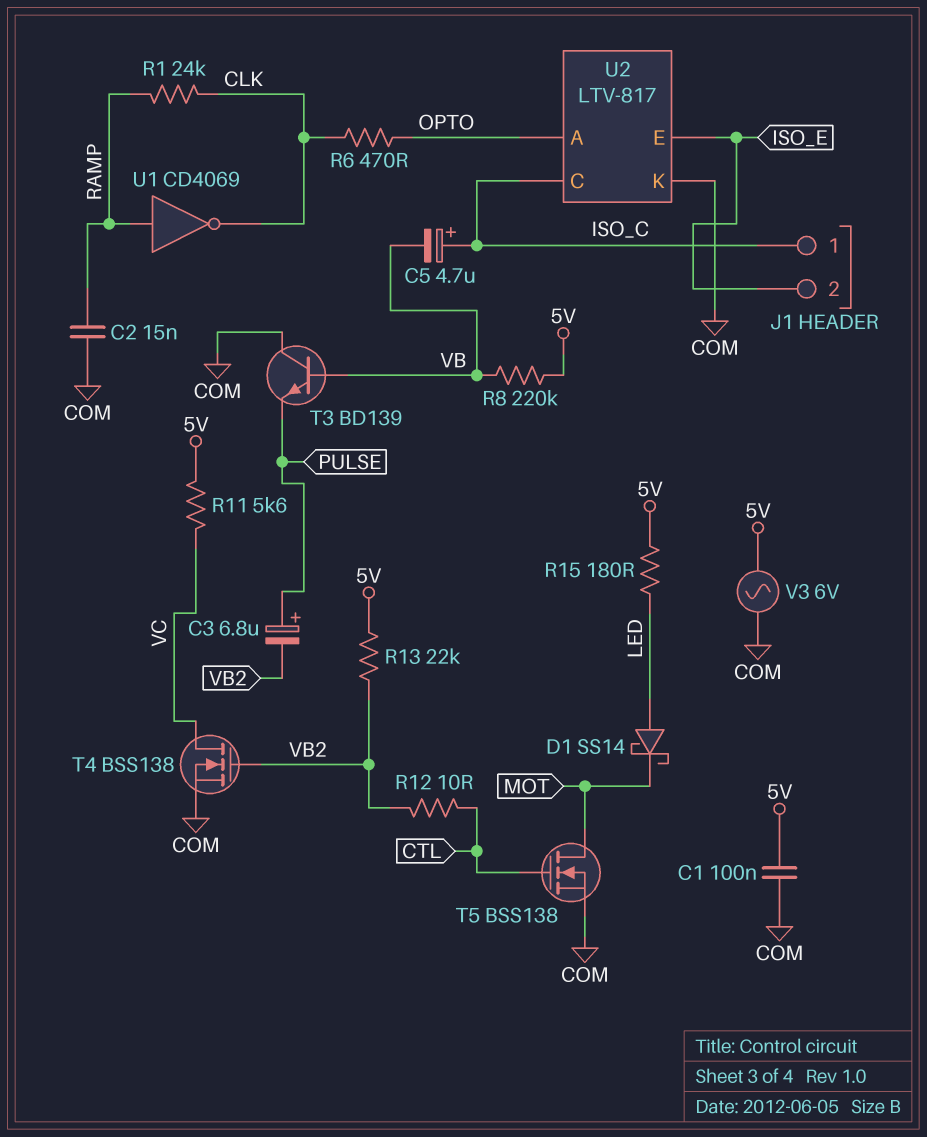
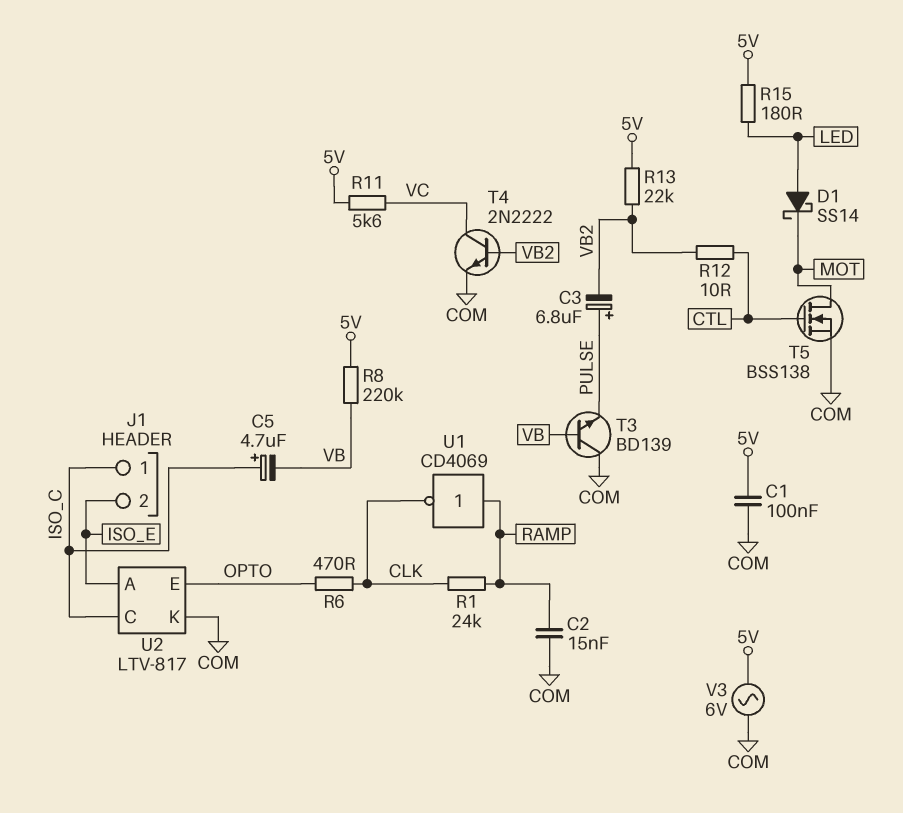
T4: NMOS BSS138 (G VB2, D VC, S COM) -> NPN 2N2222 (B VB2, C VC, E COM)
U2 pin A: OPTO -> ISO_E
U2 pin E: ISO_E -> OPTO

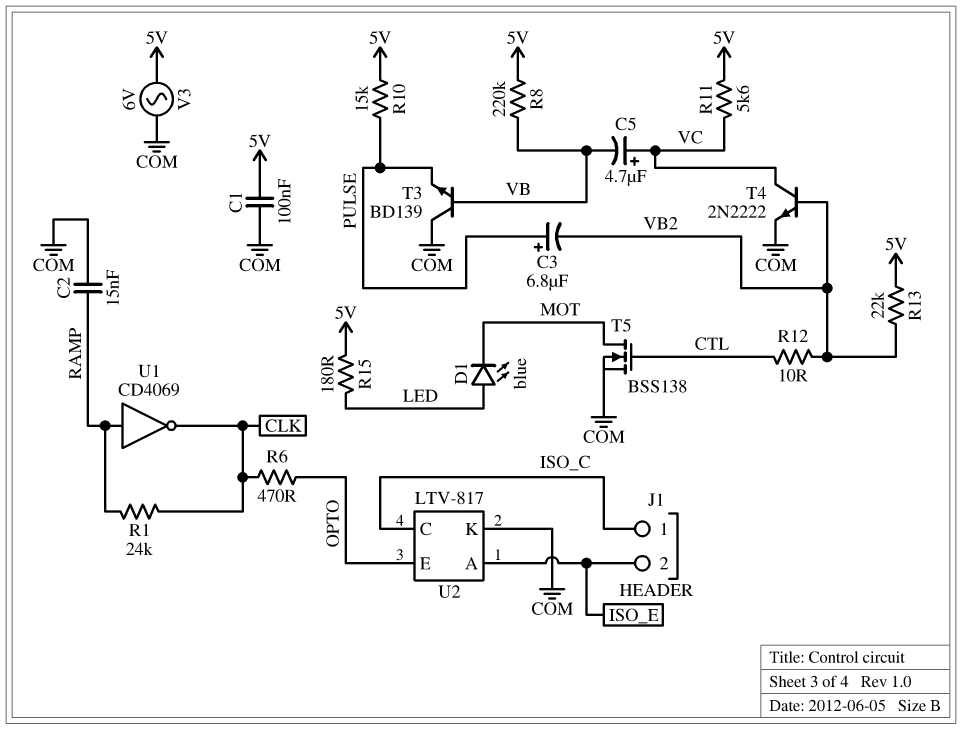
C5: 4.7uF (plus ISO_C, minus VB) -> 4.7uF (plus VC, minus VB)
D1: schottky SS14 (A LED, K MOT) -> LED blue (A LED, K MOT)
R10: none -> 15k (5V, PULSE)

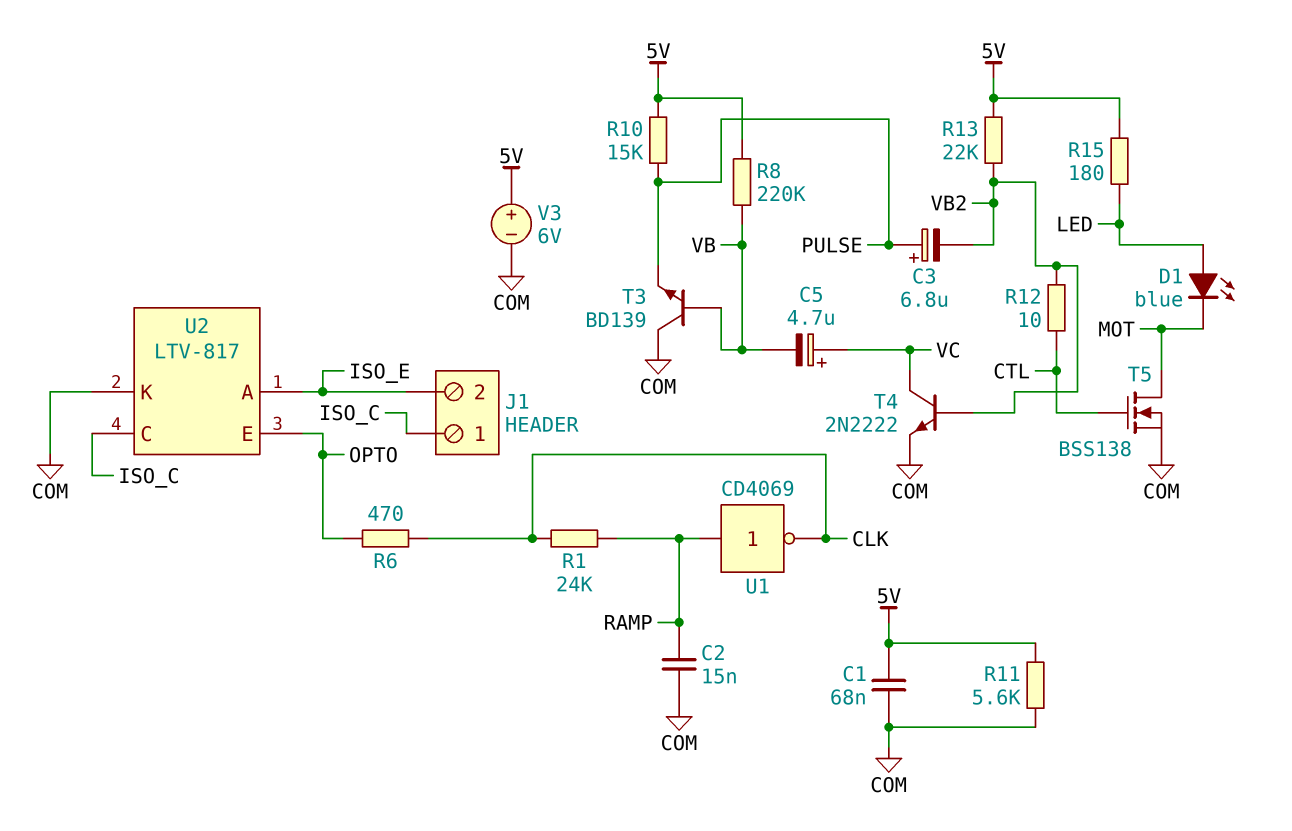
C1: 100nF (5V, COM) -> 68nF (5V, COM)
R11: 5.6k (5V, VC) -> 5.6k (5V, COM)
V3: AC 6V (5V, COM) -> 6V (plus 5V, minus COM)

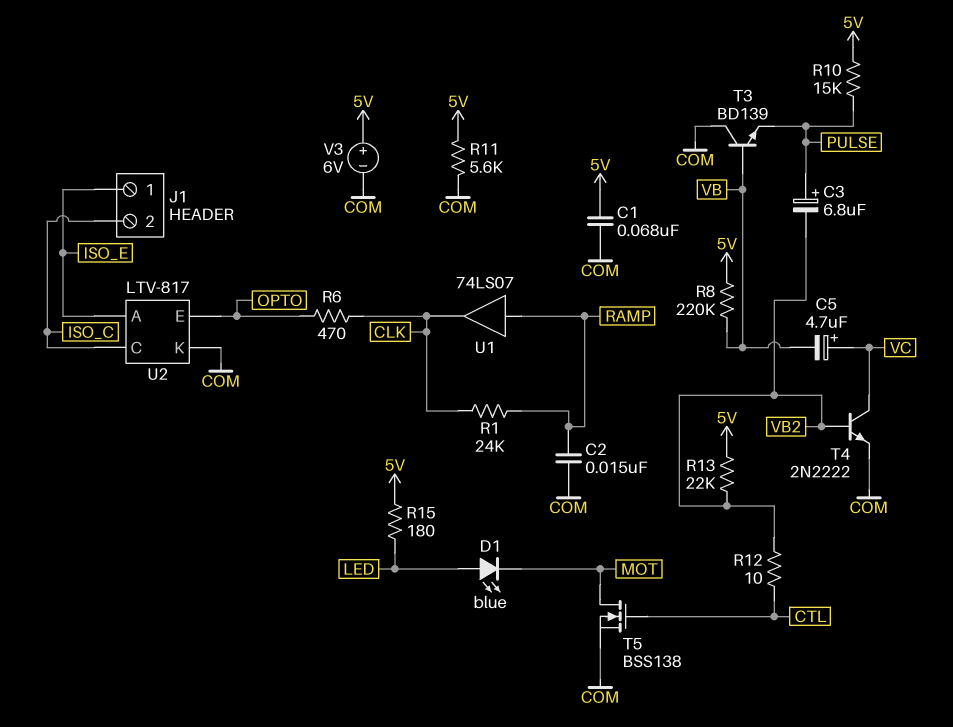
J1 pin 1: ISO_C -> ISO_E
J1 pin 2: ISO_E -> ISO_C
U1: NOT CD4069 (in RAMP, out CLK) -> buffer 74LS07 (in RAMP, out CLK)

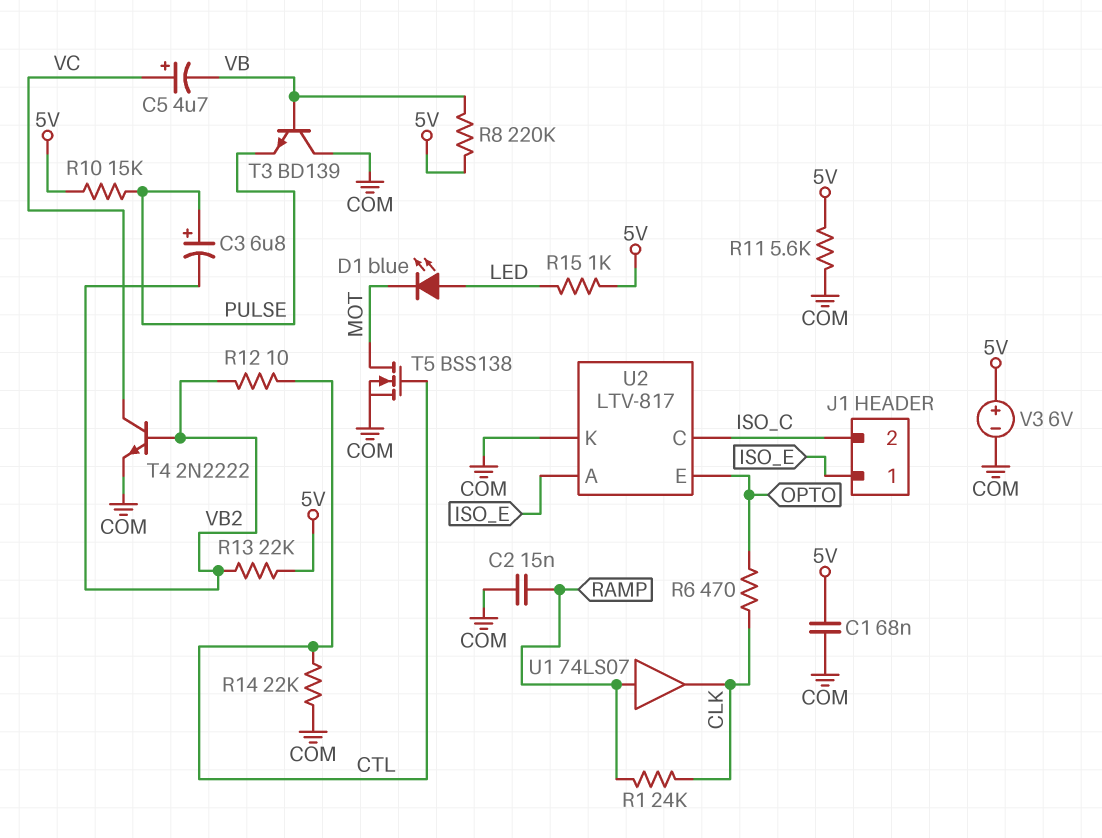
R14: none -> 22k (COM, CTL)
R15: 180 (5V, LED) -> 1k (5V, LED)

